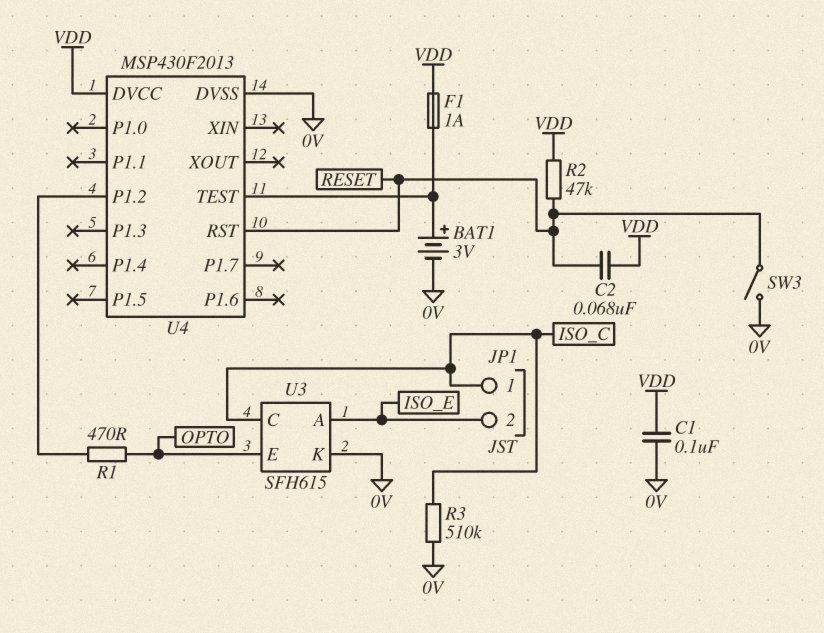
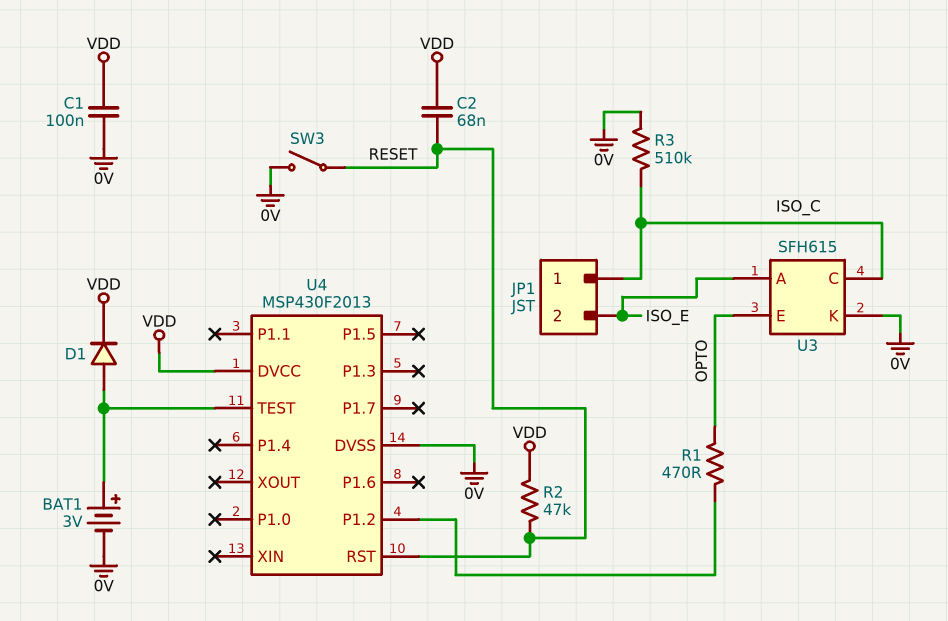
D1: none -> diode (A U4/TEST, K VDD)
F1: 1A (U4/TEST, VDD) -> none

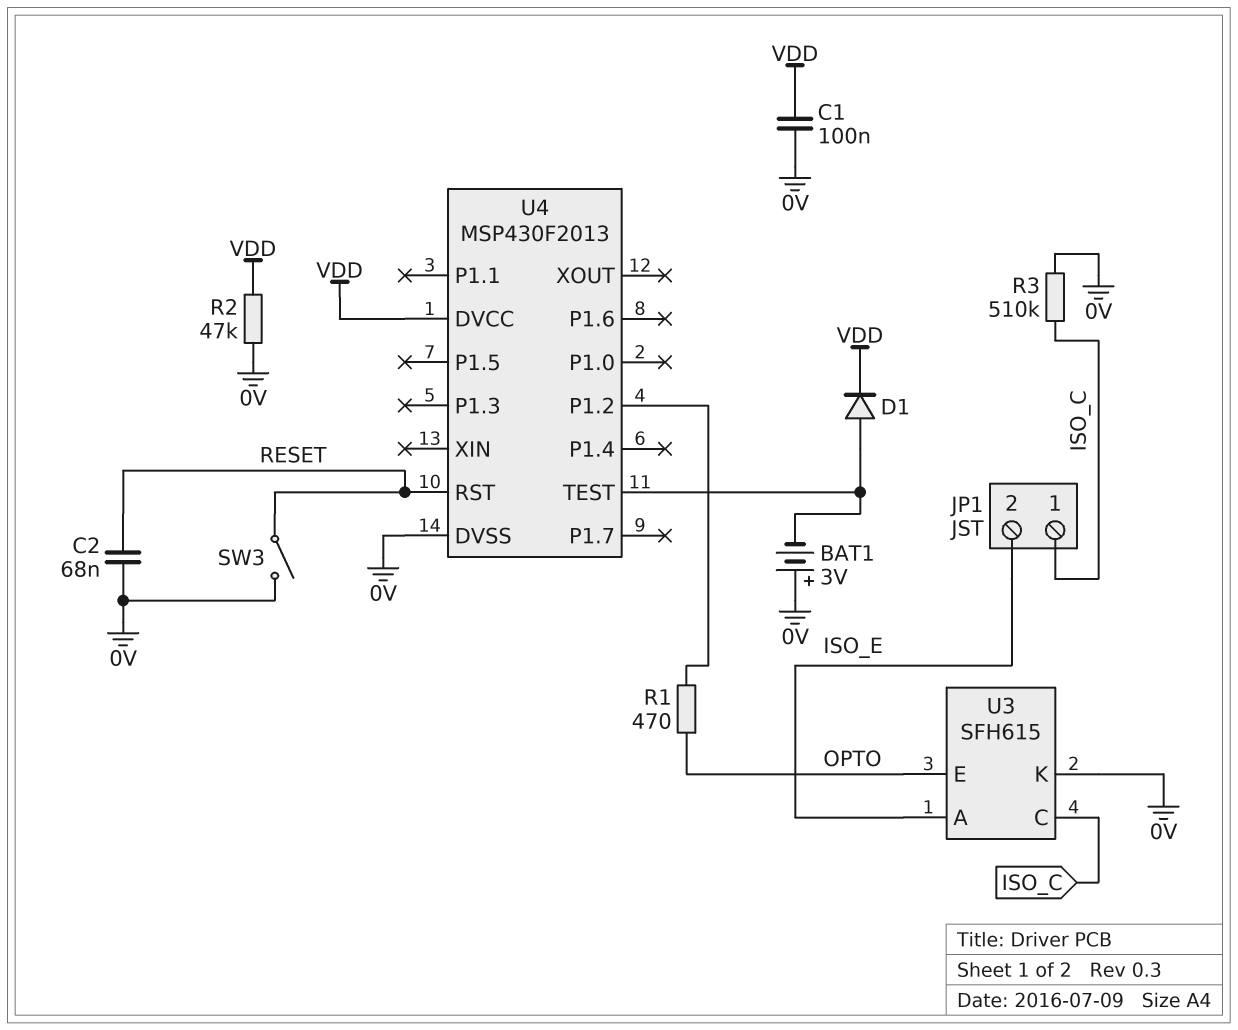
BAT1: 3V (plus U4/TEST, minus 0V) -> 3V (plus 0V, minus U4/TEST)
C2: 68nF (RESET, VDD) -> 68nF (0V, RESET)
R2: 47k (RESET, VDD) -> 47k (0V, VDD)

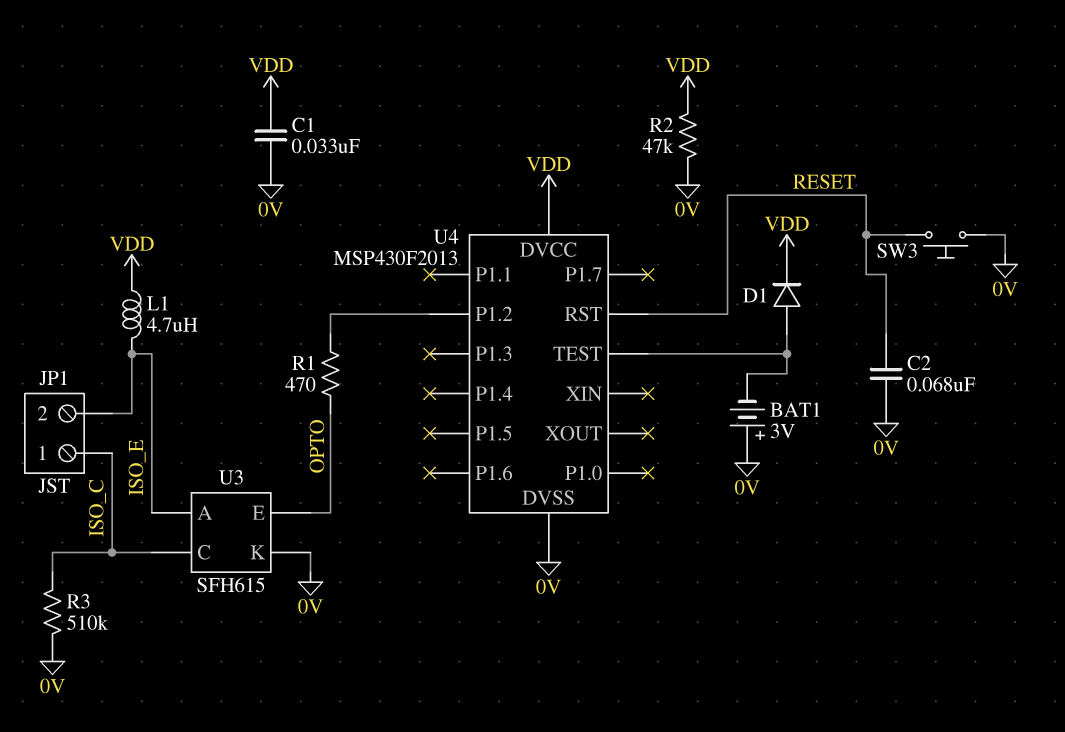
C1: 100nF (0V, VDD) -> 33nF (0V, VDD)
L1: none -> 4.7uH (ISO_E, VDD)
SW3: switch (0V, RESET) -> button (0V, RESET)

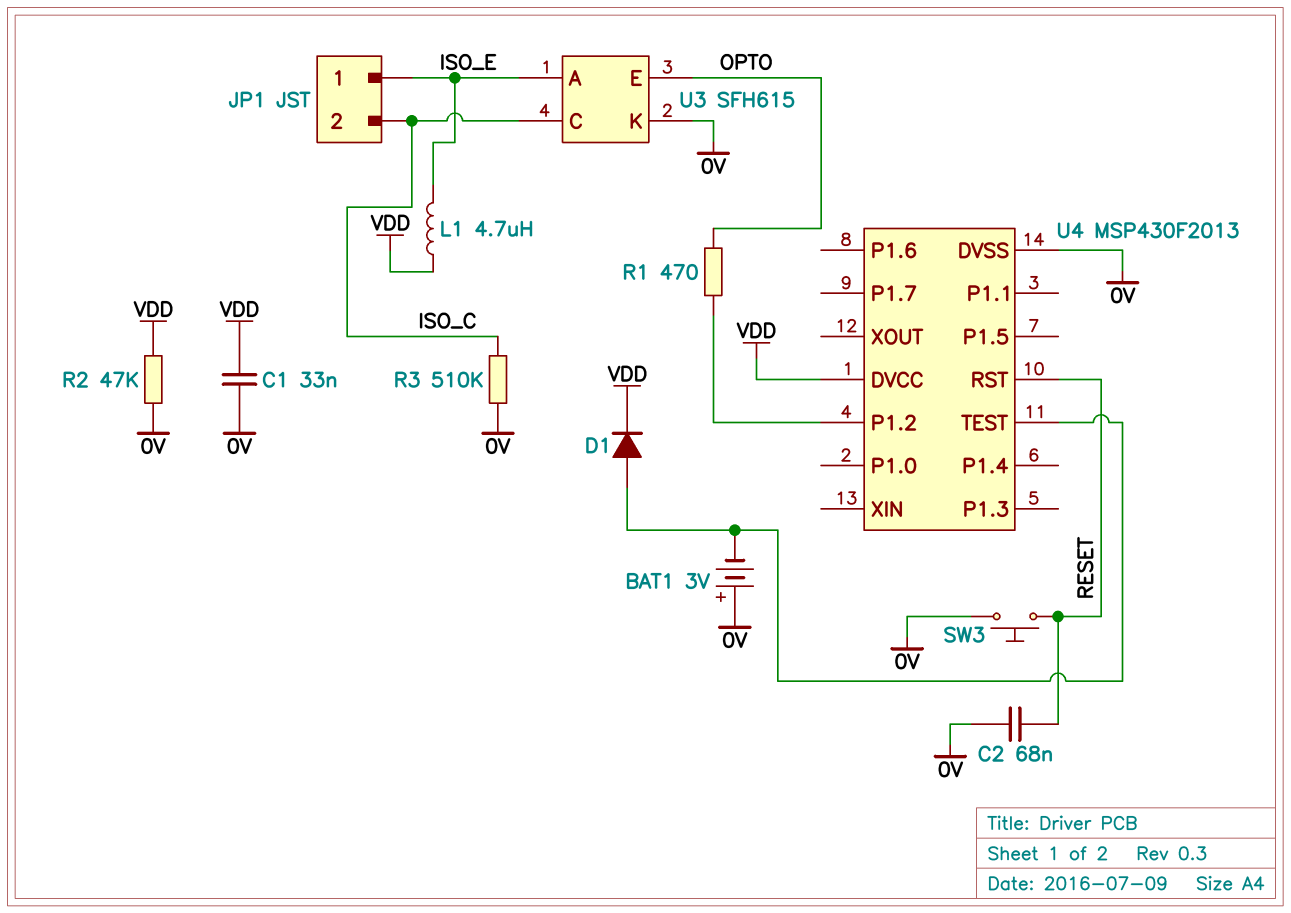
JP1 pin 1: ISO_C -> ISO_E
JP1 pin 2: ISO_E -> ISO_C

